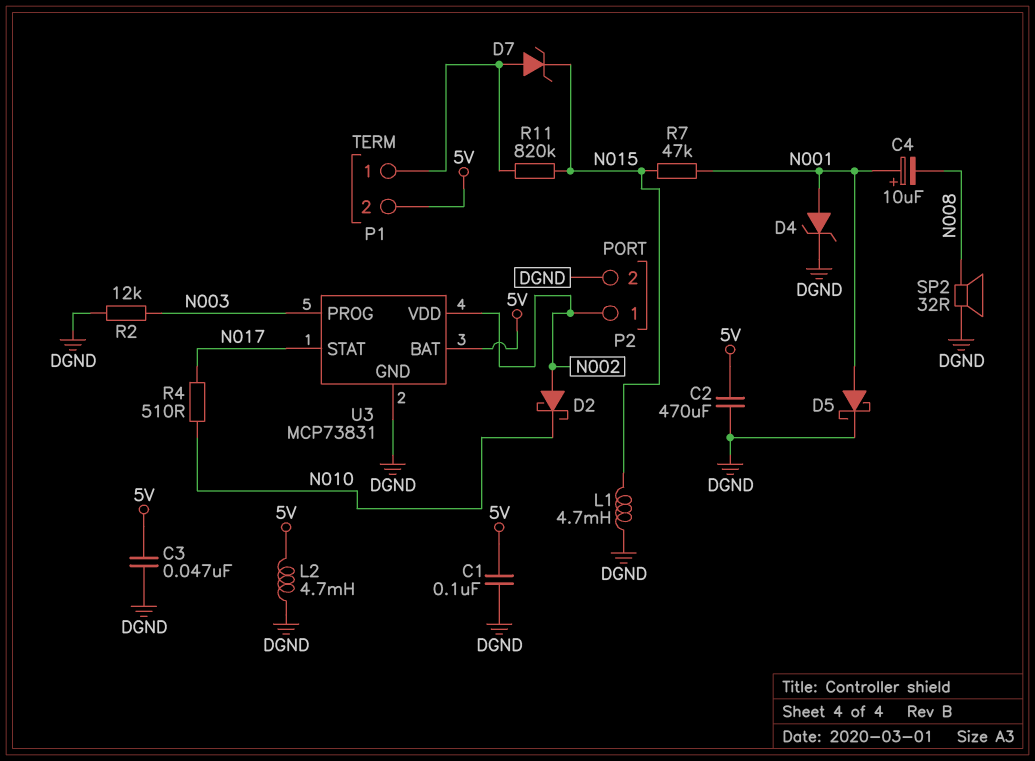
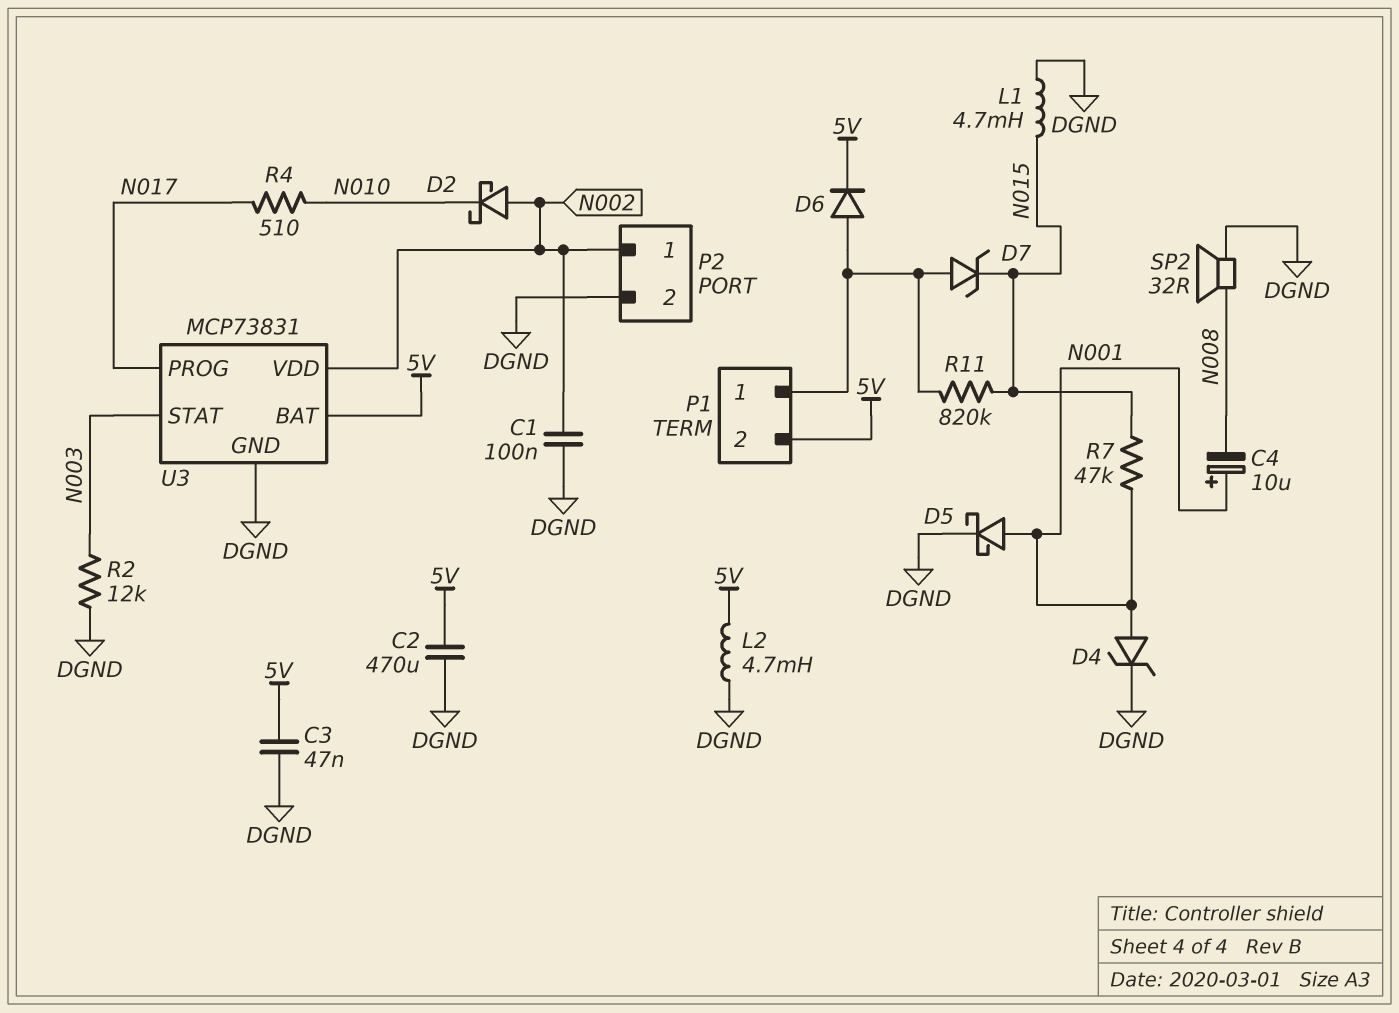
C1: 100nF (5V, DGND) -> 100nF (DGND, N002)
D6: none -> diode (A P1/1, K 5V)
U3 pin PROG: N003 -> N017
U3 pin STAT: N017 -> N003

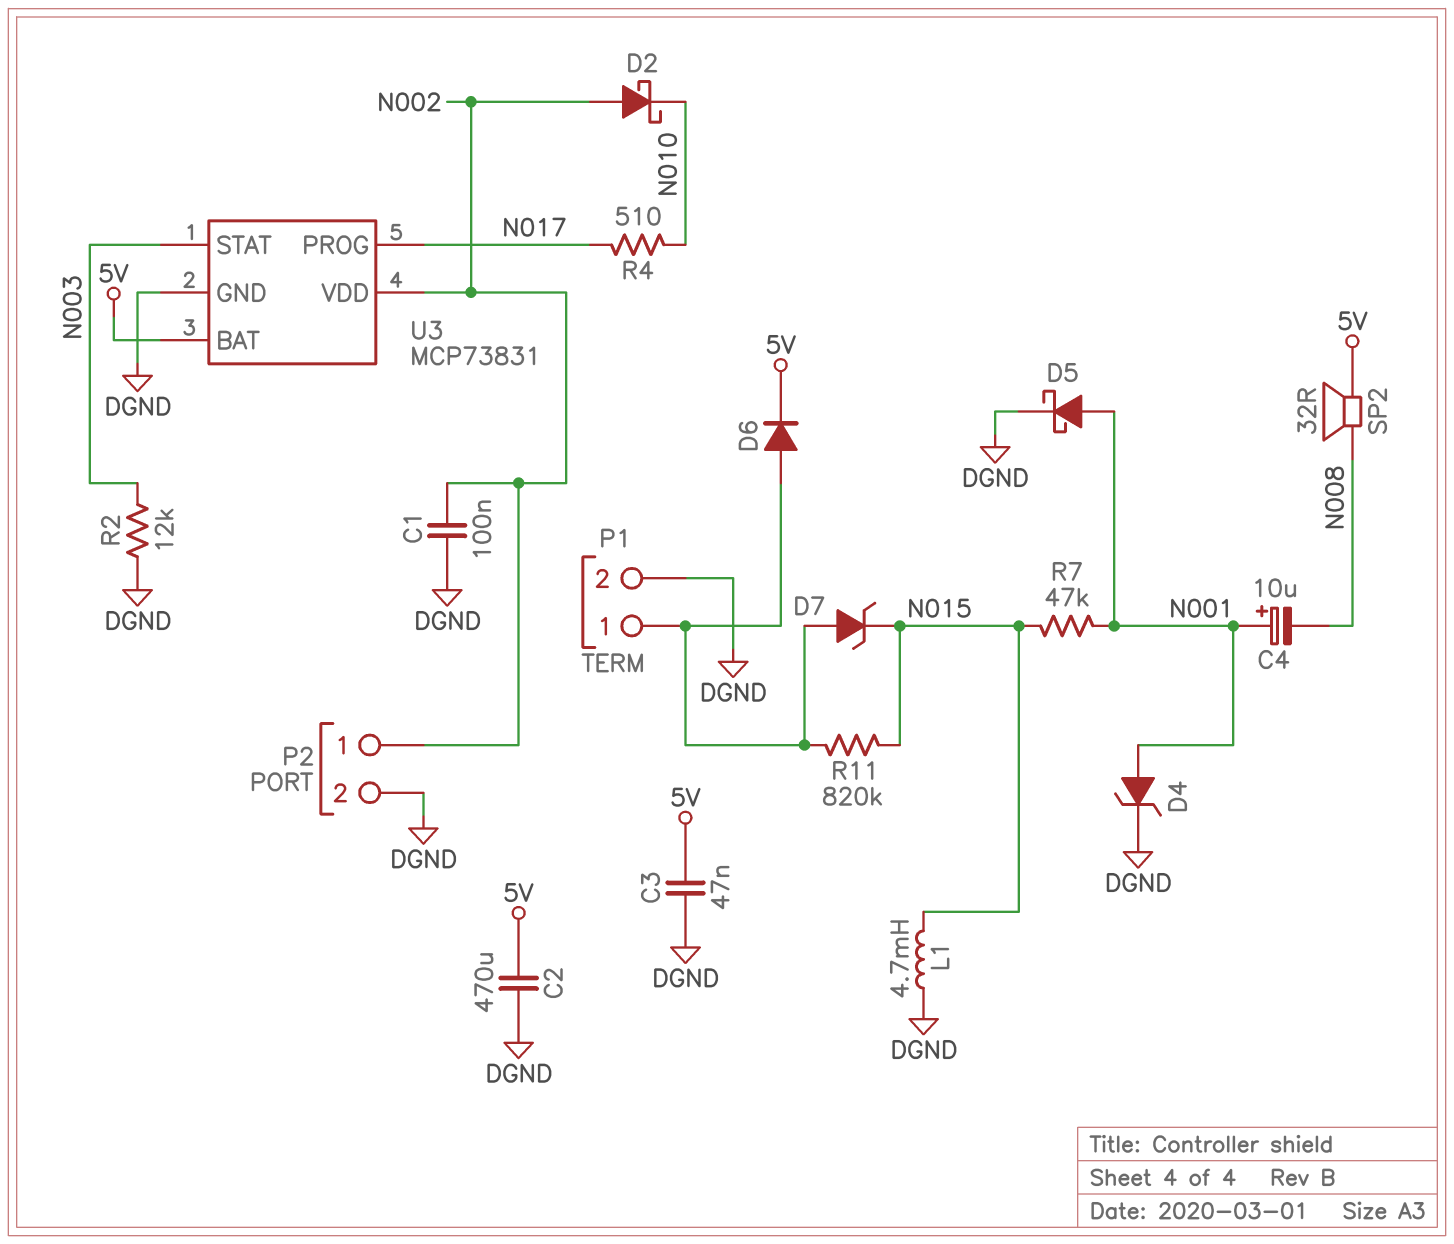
L2: 4.7mH (5V, DGND) -> none
P1 pin 2: 5V -> DGND
SP2: speaker 32R (DGND, N008) -> speaker 32R (5V, N008)

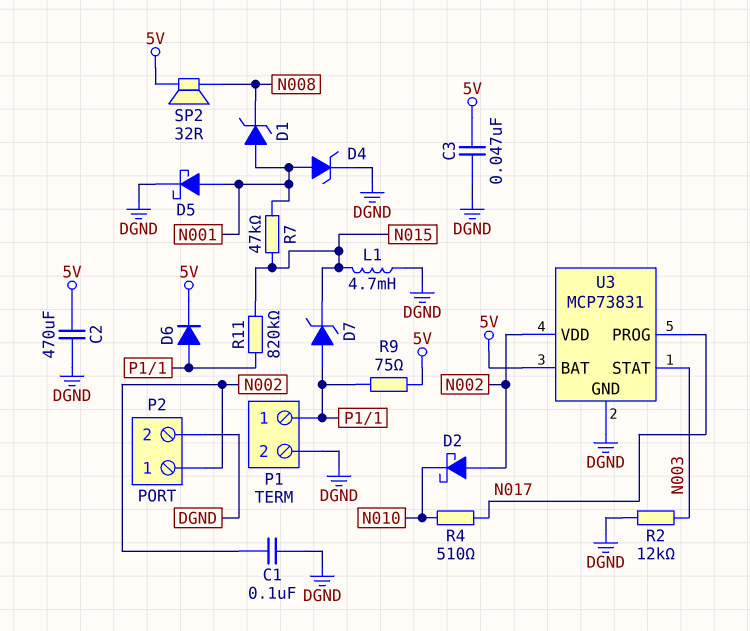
C4: 10uF (plus N001, minus N008) -> none
D1: none -> zener (A N001, K N008)
R9: none -> 75 (5V, P1/1)

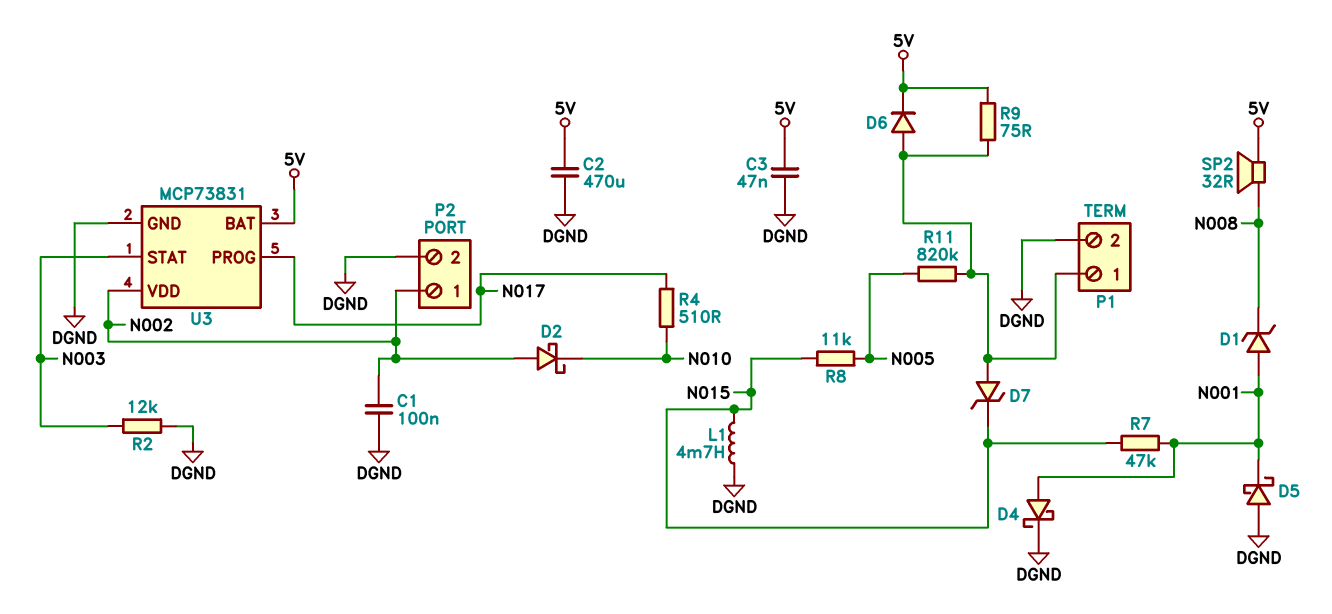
D4: zener (A N001, K DGND) -> schottky (A N001, K DGND)
D5: schottky (A N001, K DGND) -> schottky (A DGND, K N001)
R8: none -> 11k (N005, N015)
R11: 820k (N015, P1/1) -> 820k (N005, P1/1)

